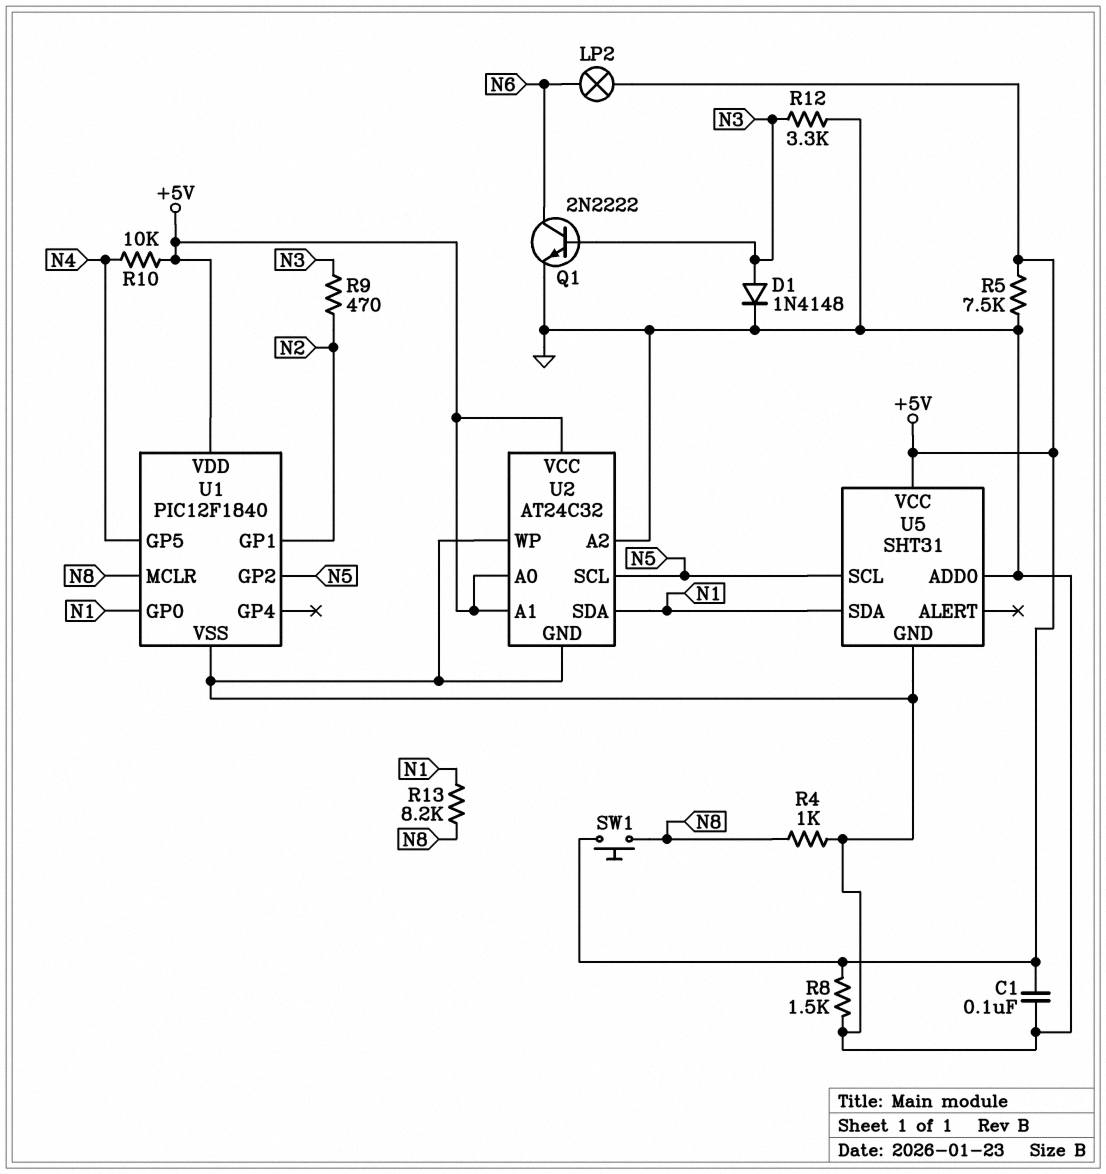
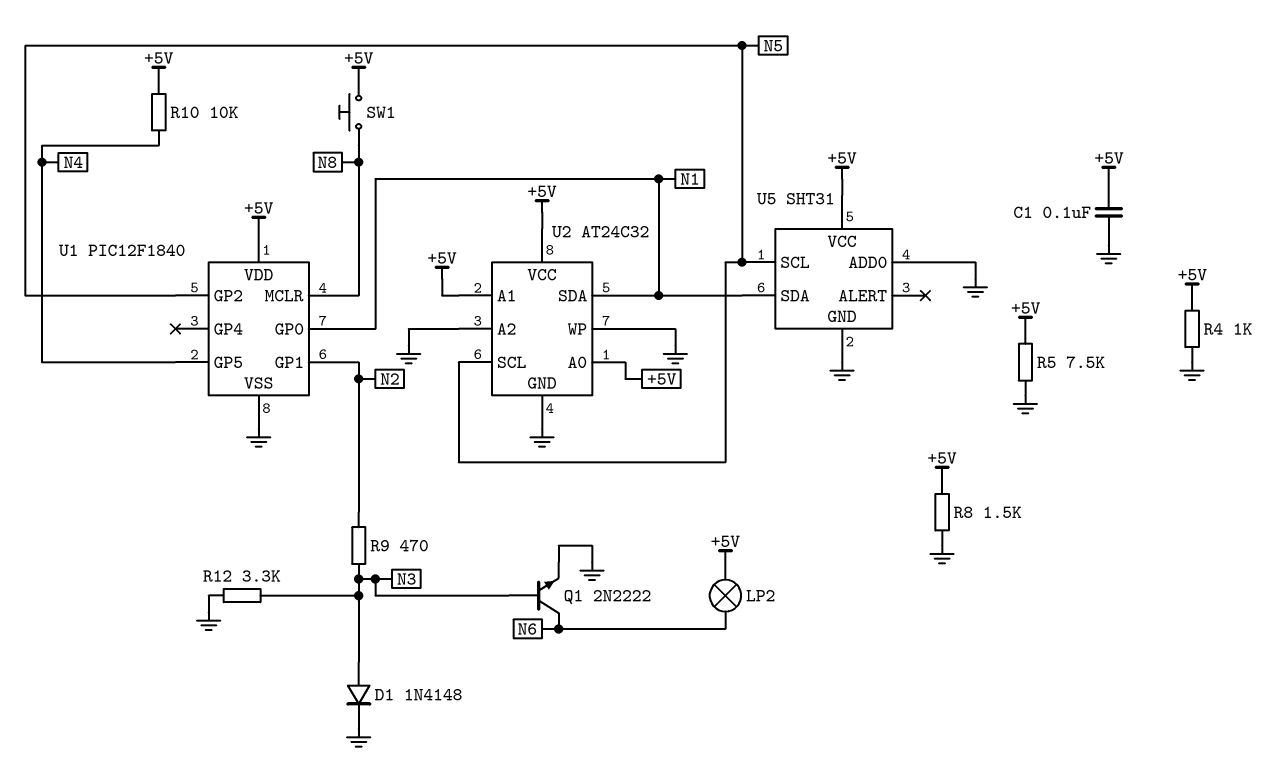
R4: 1k (GND, N8) -> 1k (+5V, GND)
R13: 8.2k (N1, N8) -> none

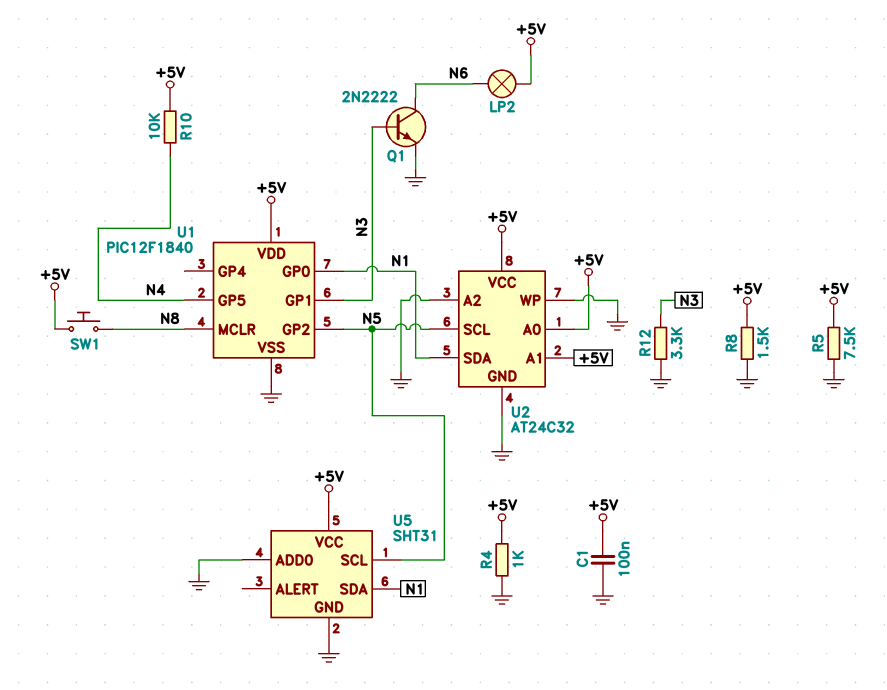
D1: diode 1N4148 (A N3, K GND) -> none
R9: 470 (N2, N3) -> none
U1 pin GP1: N2 -> N3

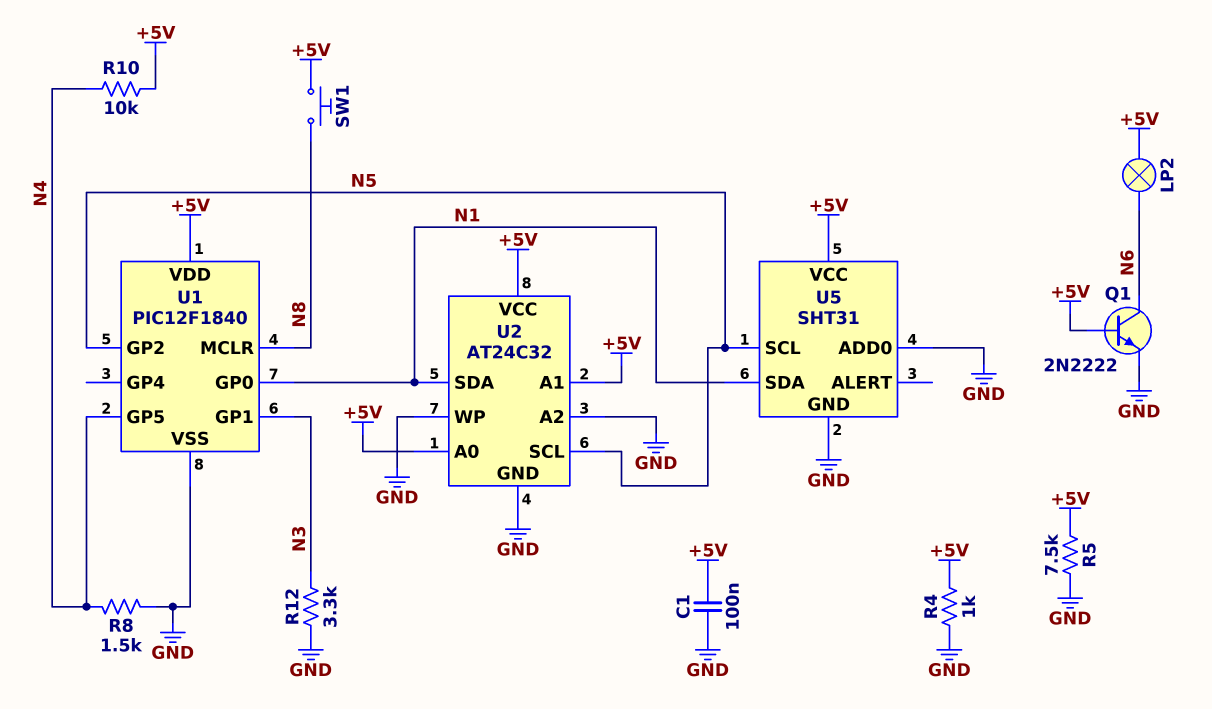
Q1: NPN 2N2222 (B N3, C N6, E GND) -> NPN 2N2222 (B +5V, C N6, E GND)
R8: 1.5k (+5V, GND) -> 1.5k (GND, N4)

